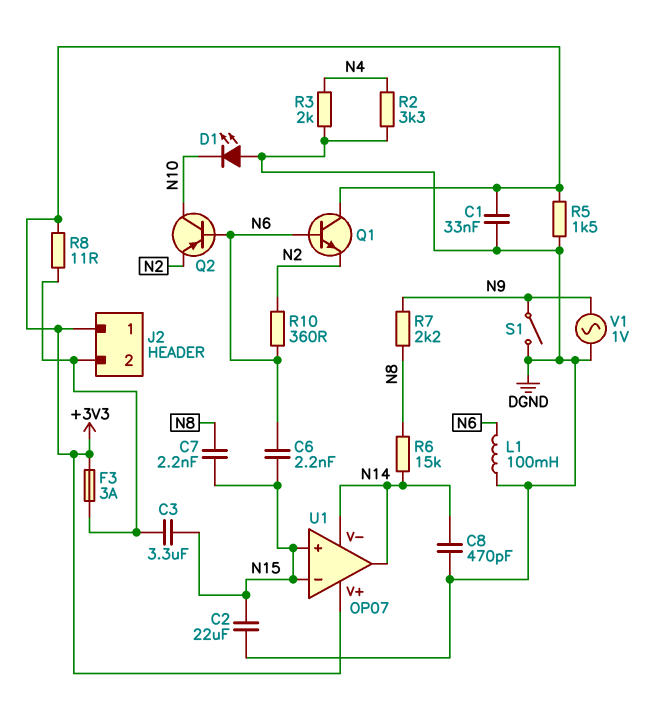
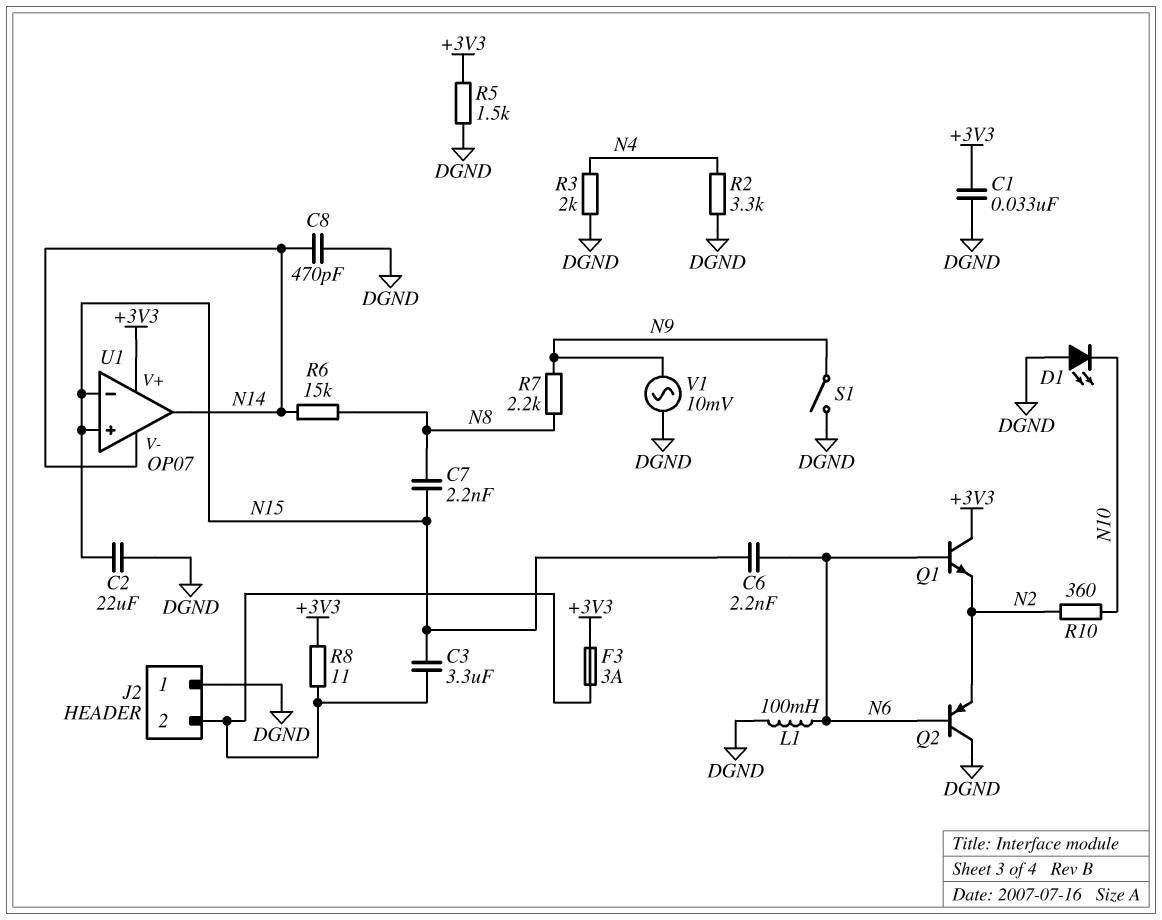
J2 pin 1: +3V3 -> DGND
Q2: PNP (B N6, C N10, E N2) -> PNP (B N6, C DGND, E N2)
R10: 360 (N2, N6) -> 360 (N2, N10)
V1: AC 1V (DGND, N9) -> AC 10mV (DGND, N9)

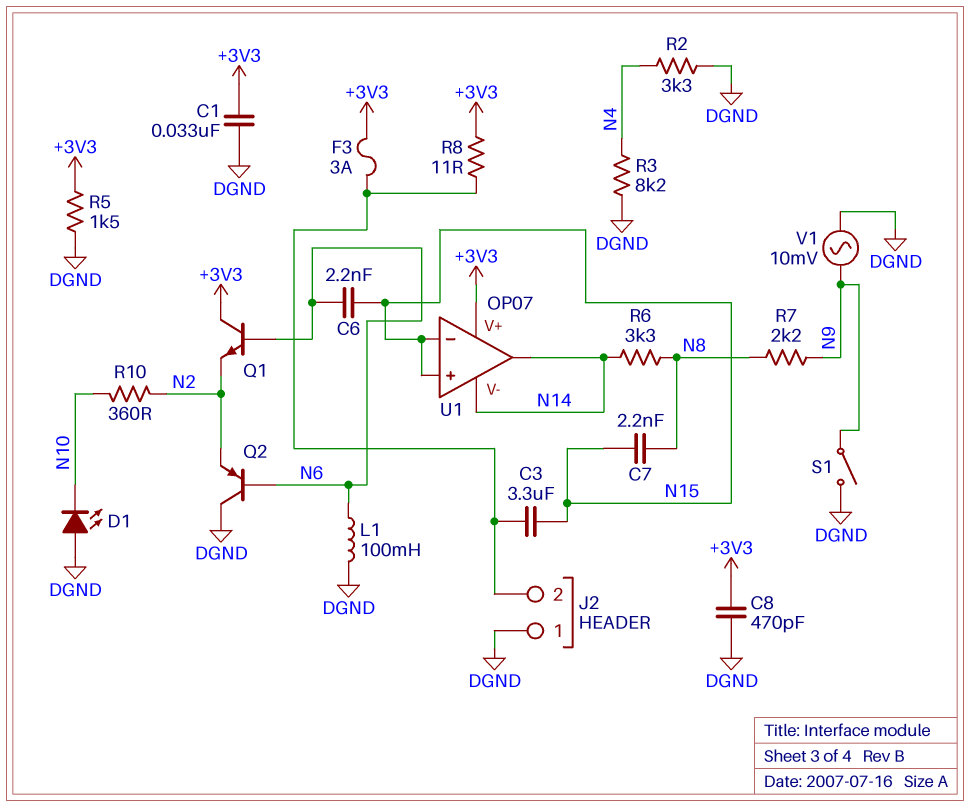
C2: 22uF (DGND, N15) -> none
C8: 470pF (DGND, N14) -> 470pF (+3V3, DGND)
R3: 2k (DGND, N4) -> 8.2k (DGND, N4)
R6: 15k (N8, N14) -> 3.3k (N8, N14)

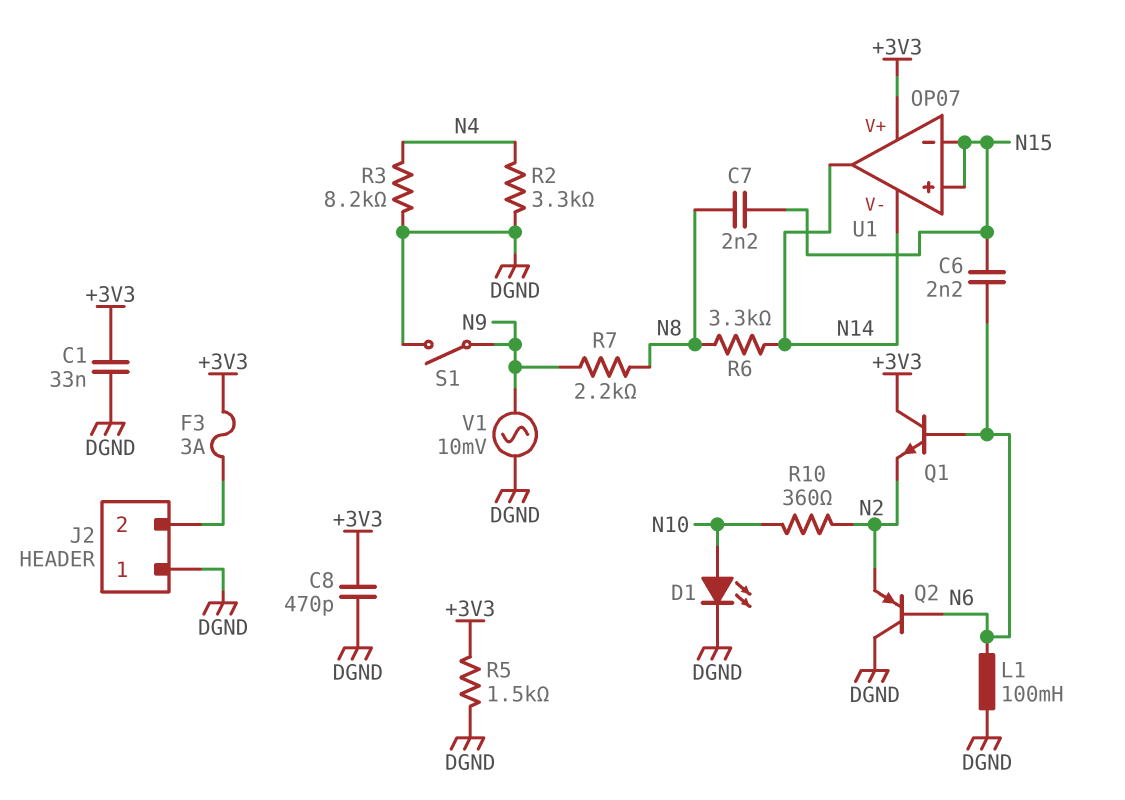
C3: 3.3uF (J2/2, N15) -> none
D1: LED (A DGND, K N10) -> LED (A N10, K DGND)
R8: 11 (+3V3, J2/2) -> none

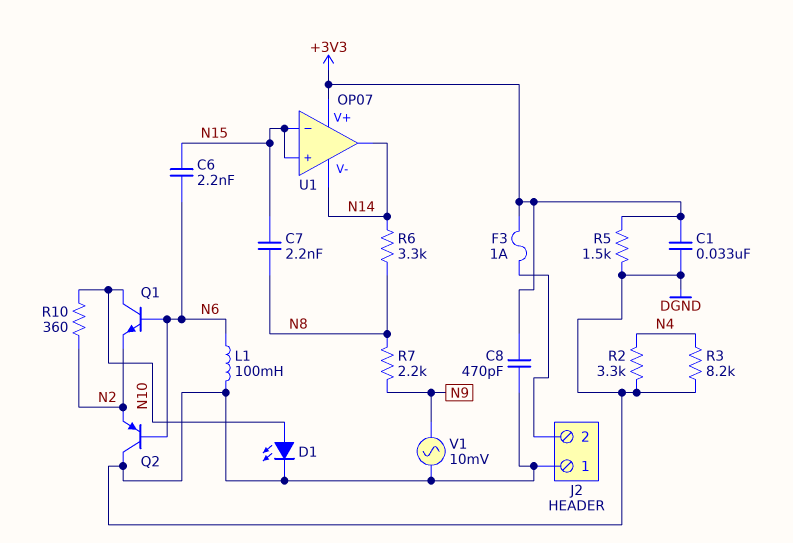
F3: 3A (+3V3, J2/2) -> 1A (+3V3, J2/2)
Q1: NPN (B N6, C +3V3, E N2) -> NPN (B N6, C N10, E N2)
S1: switch (DGND, N9) -> none

